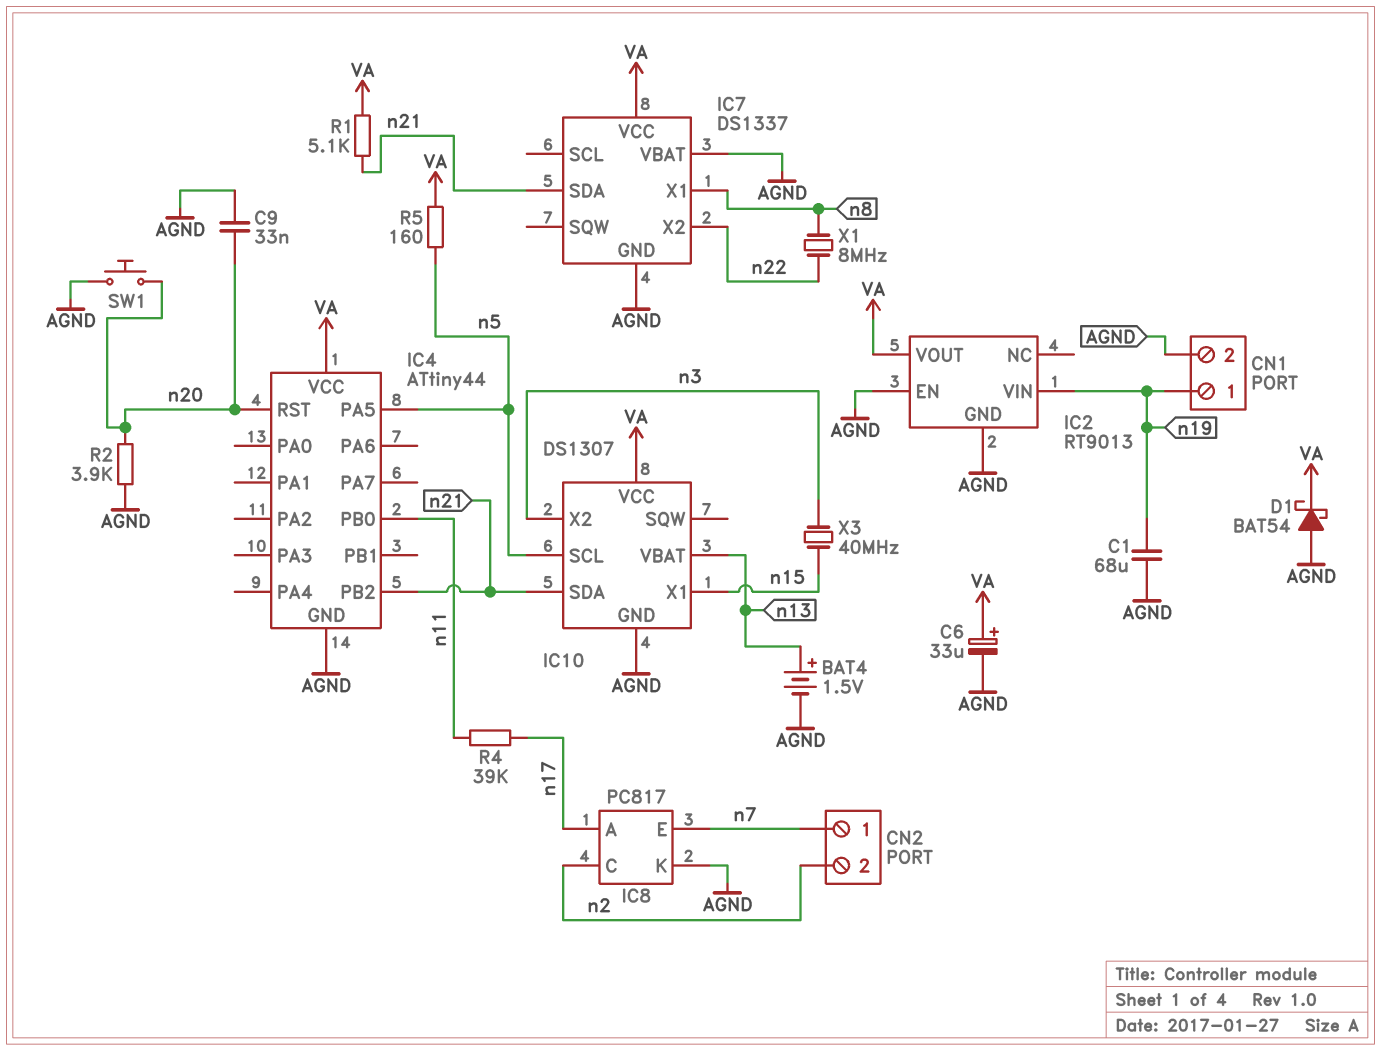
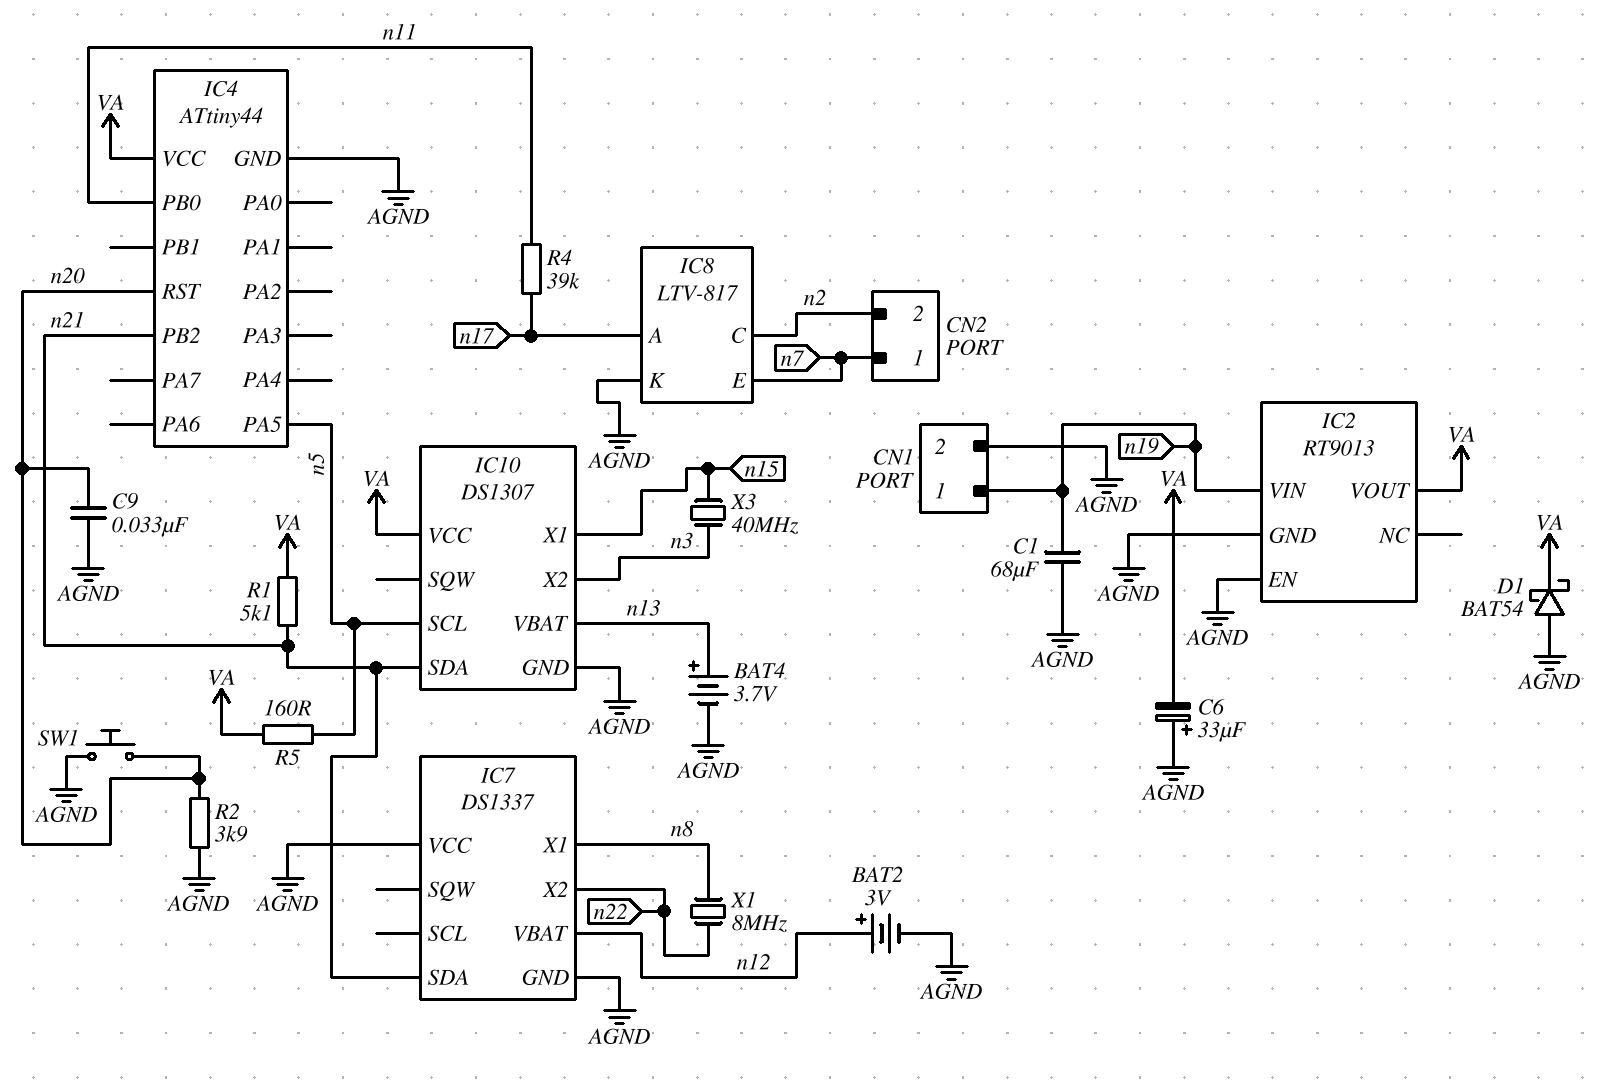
BAT2: none -> 3V (plus n12, minus AGND)
BAT4: 1.5V (plus n13, minus AGND) -> 3.7V (plus n13, minus AGND)
C6: 33uF (plus VA, minus AGND) -> 33uF (plus AGND, minus VA)
IC7 pin VBAT: AGND -> n12
IC7 pin VCC: VA -> AGND
IC8: PC817 -> LTV-817

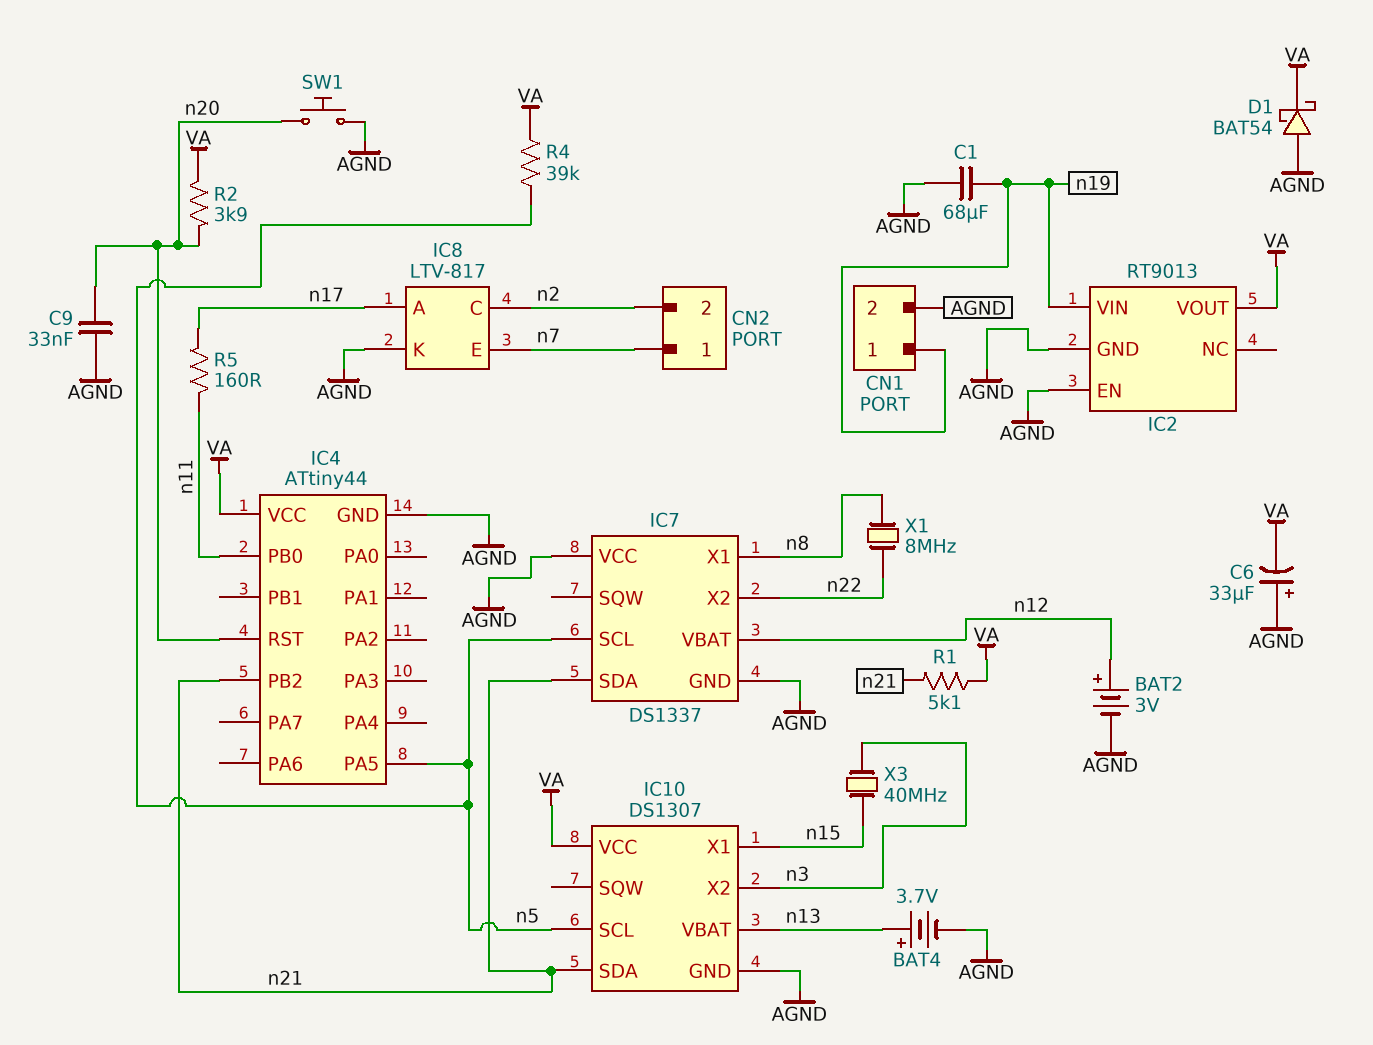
IC7 pin SCL: none -> n5
R2: 3.9k (AGND, n20) -> 3.9k (VA, n20)
R4: 39k (n11, n17) -> 39k (VA, n5)
R5: 160 (VA, n5) -> 160 (n11, n17)

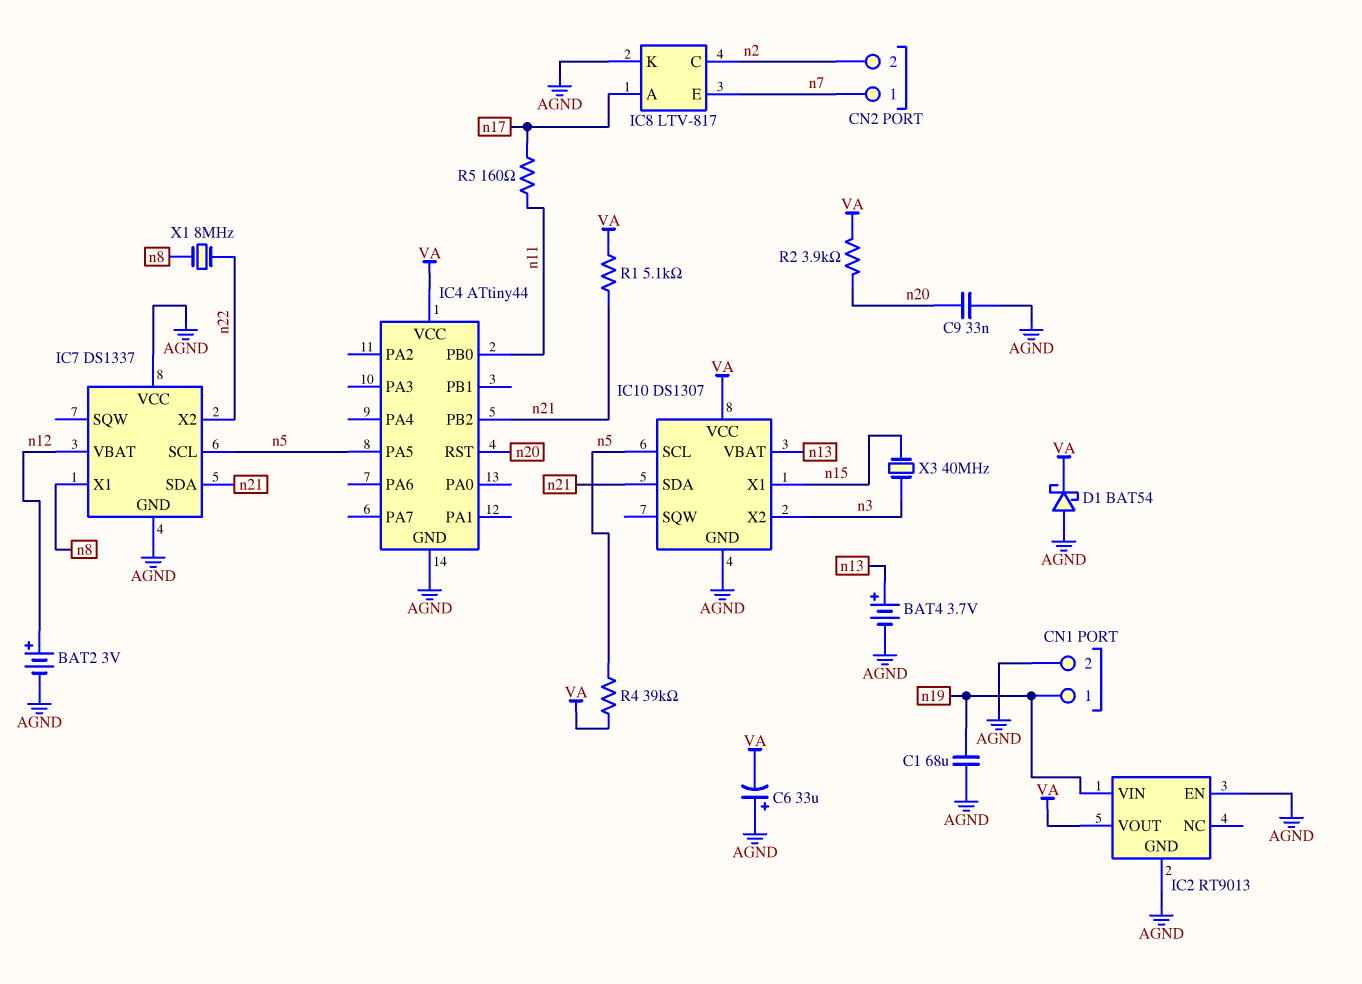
SW1: button (AGND, n20) -> none

